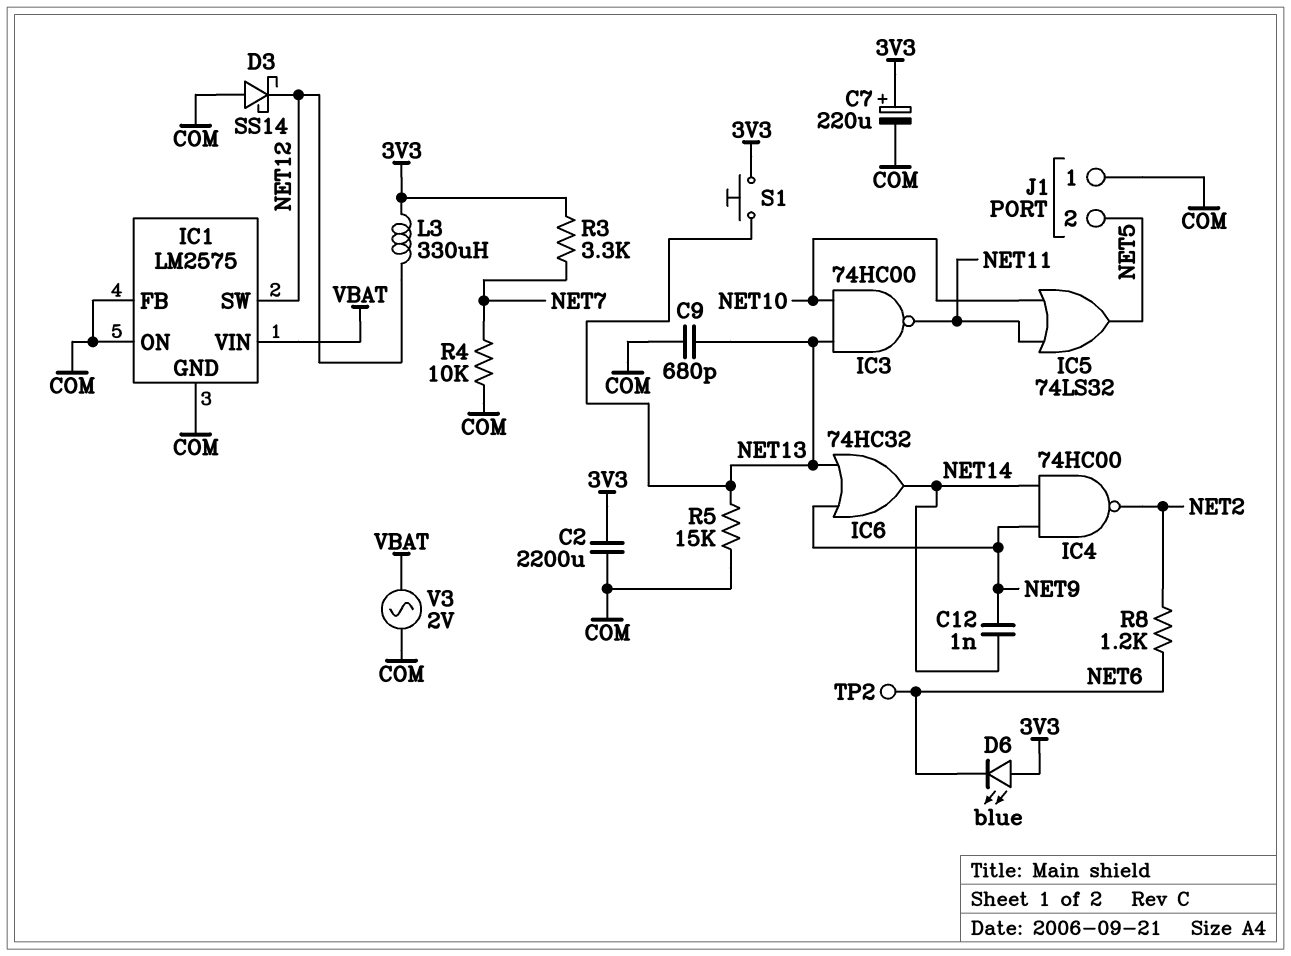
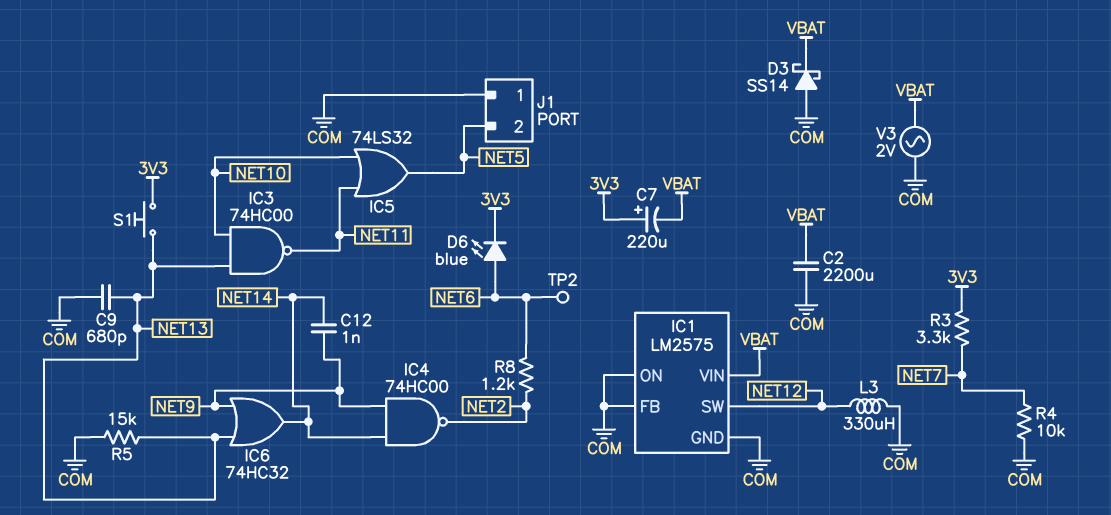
C2: 2200uF (3V3, COM) -> 2200uF (COM, VBAT)
C7: 220uF (plus 3V3, minus COM) -> 220uF (plus 3V3, minus VBAT)
D3: schottky SS14 (A COM, K NET12) -> schottky SS14 (A COM, K VBAT)
D6: LED blue (A 3V3, K NET6) -> LED blue (A NET6, K 3V3)
L3: 330uH (3V3, NET12) -> 330uH (COM, NET12)

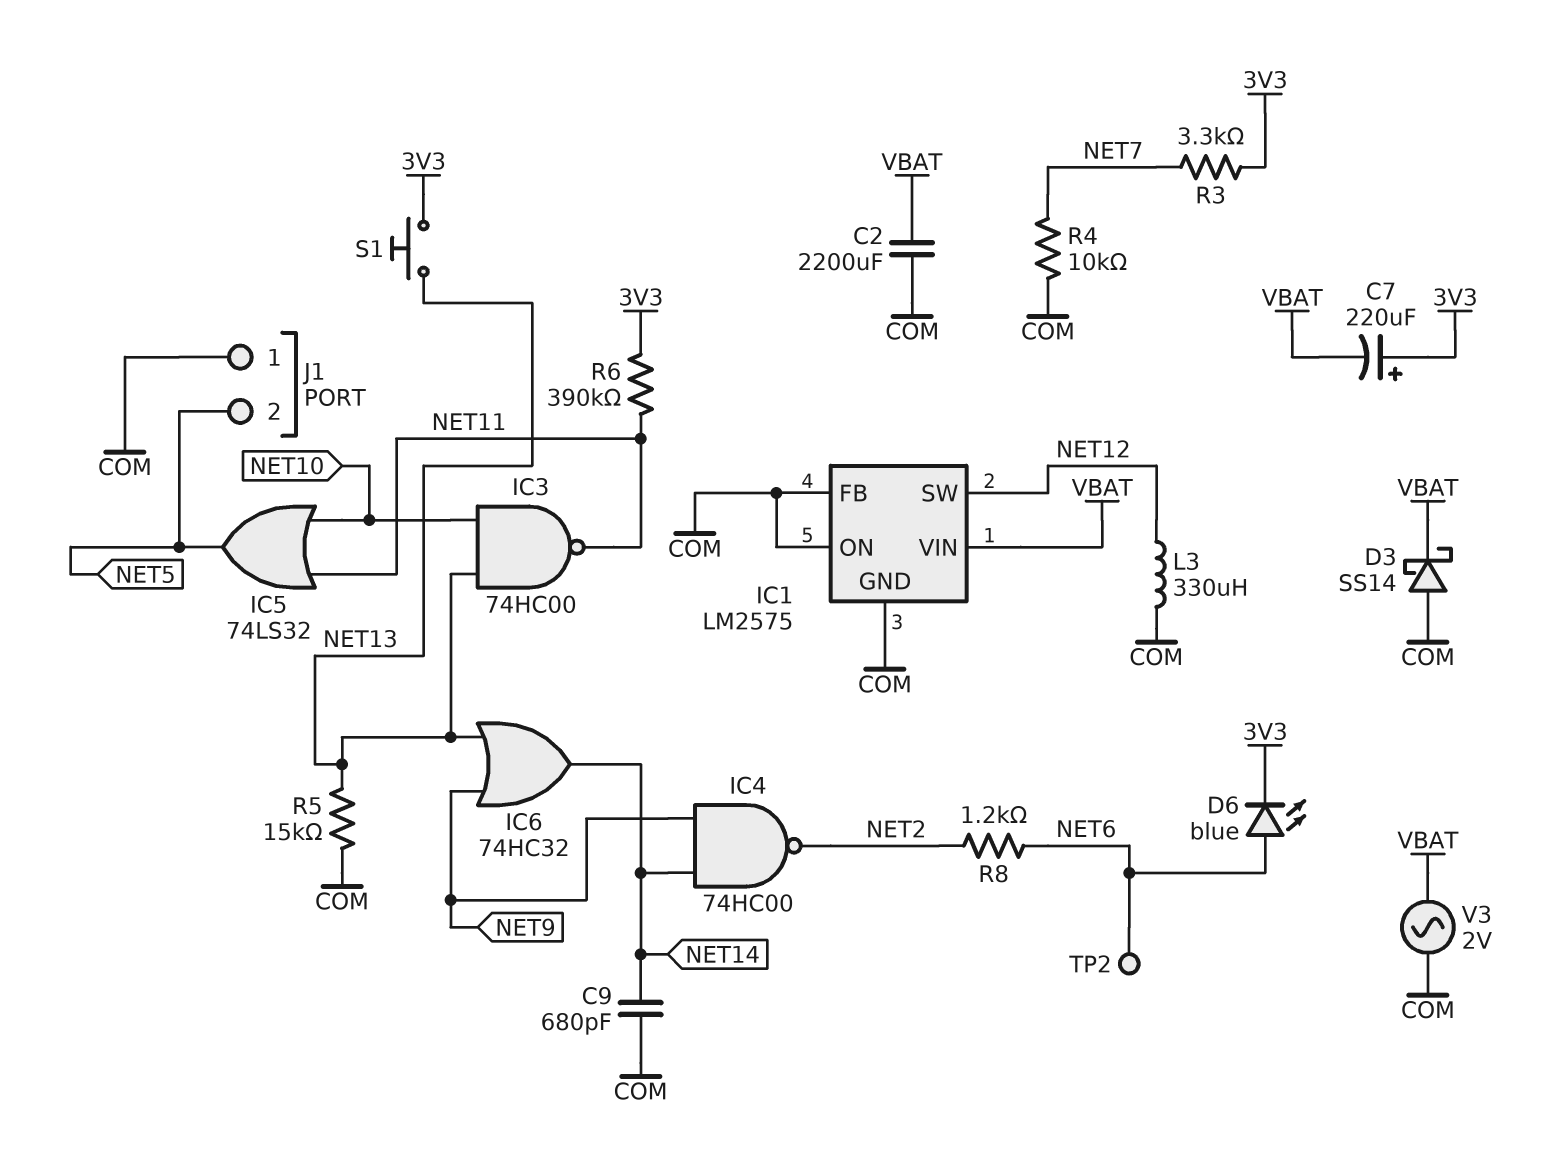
C9: 680pF (COM, NET13) -> 680pF (COM, NET14)
C12: 1nF (NET9, NET14) -> none
R6: none -> 390k (3V3, NET11)

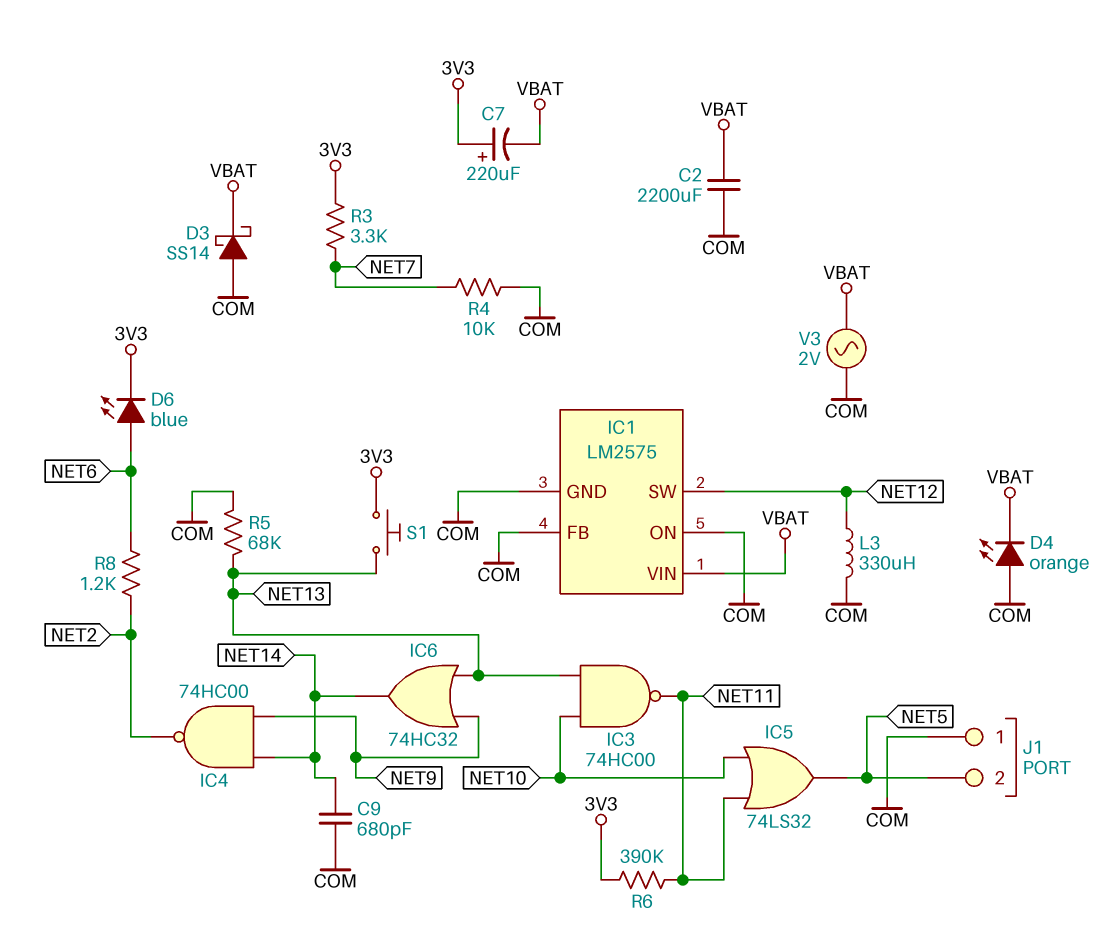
D4: none -> LED orange (A COM, K VBAT)
R5: 15k (COM, NET13) -> 68k (COM, NET13)
TP2: test point (NET6) -> none

